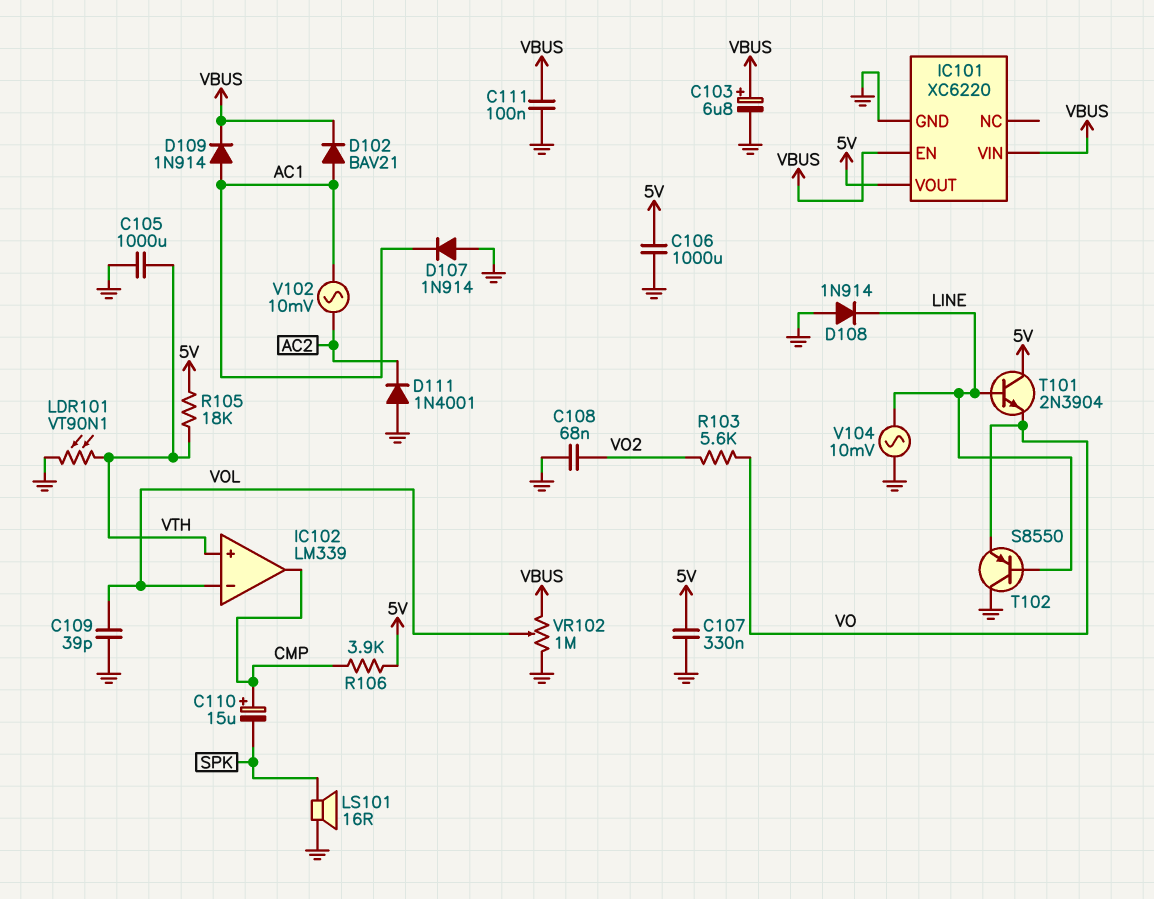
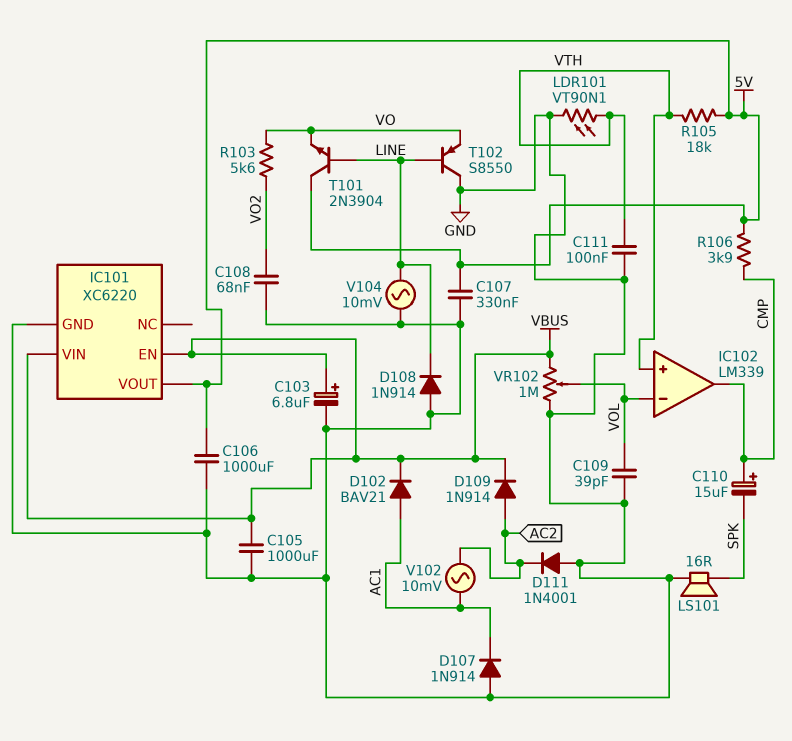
C105: 1000uF (GND, VTH) -> 1000uF (GND, VBUS)
C111: 100nF (GND, VBUS) -> 100nF (GND, VTH)
D109: diode 1N914 (A AC1, K VBUS) -> diode 1N914 (A AC2, K VBUS)

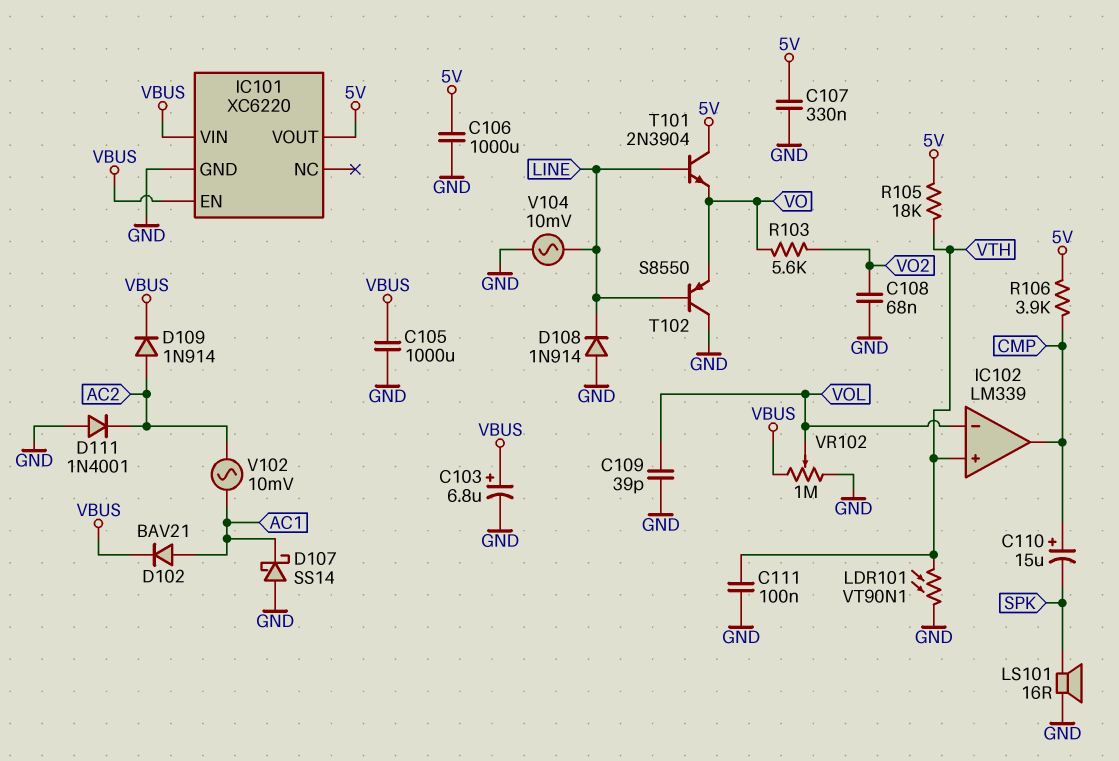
D107: diode 1N914 (A GND, K AC1) -> schottky SS14 (A GND, K AC1)

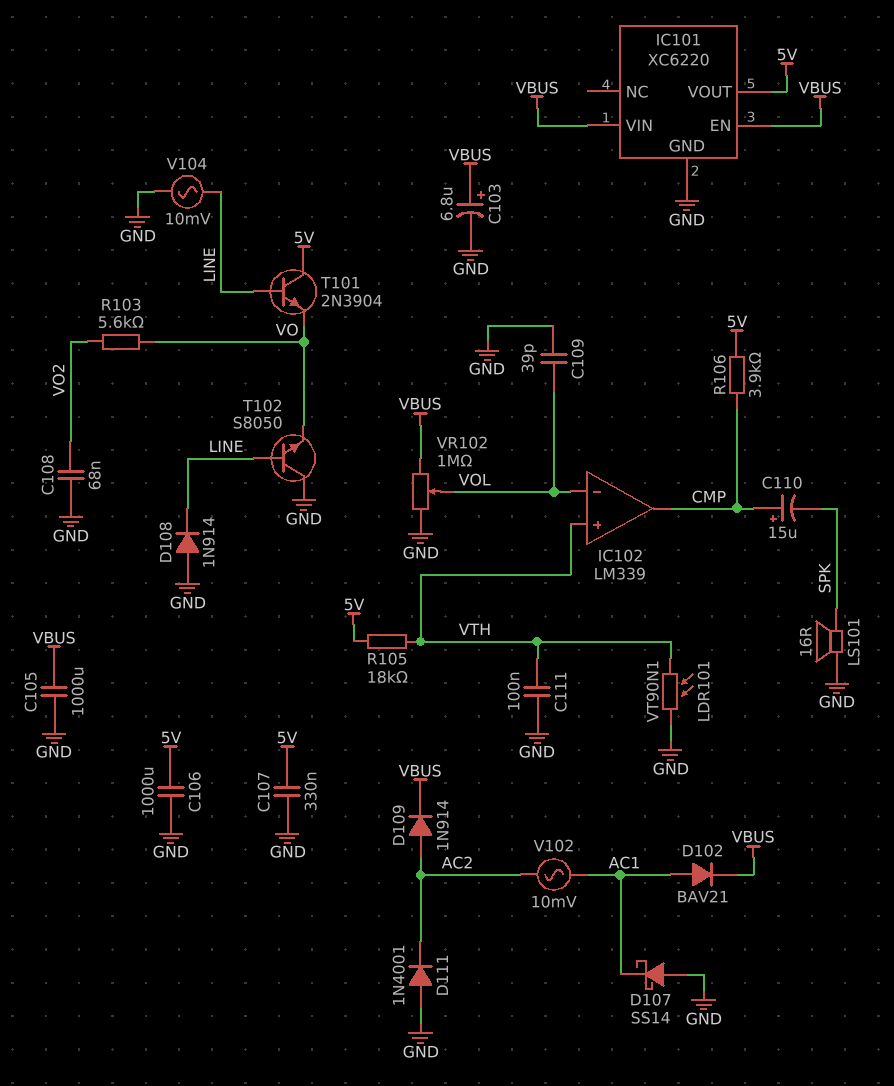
T102: PNP S8550 (B LINE, C GND, E VO) -> NPN S8050 (B LINE, C GND, E VO)

